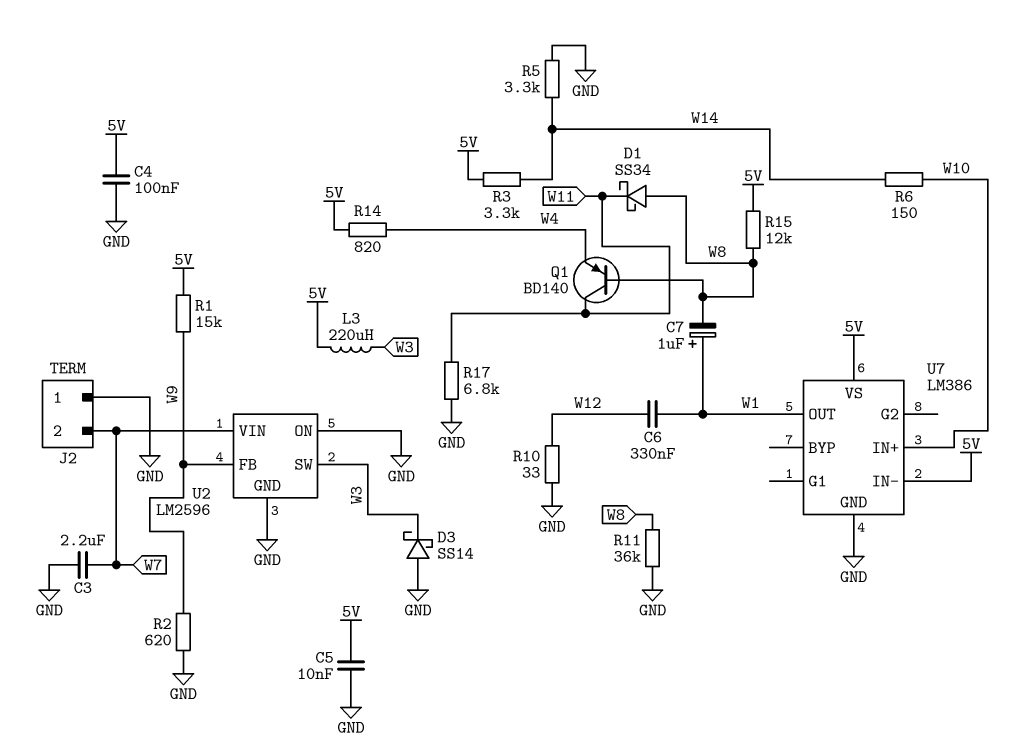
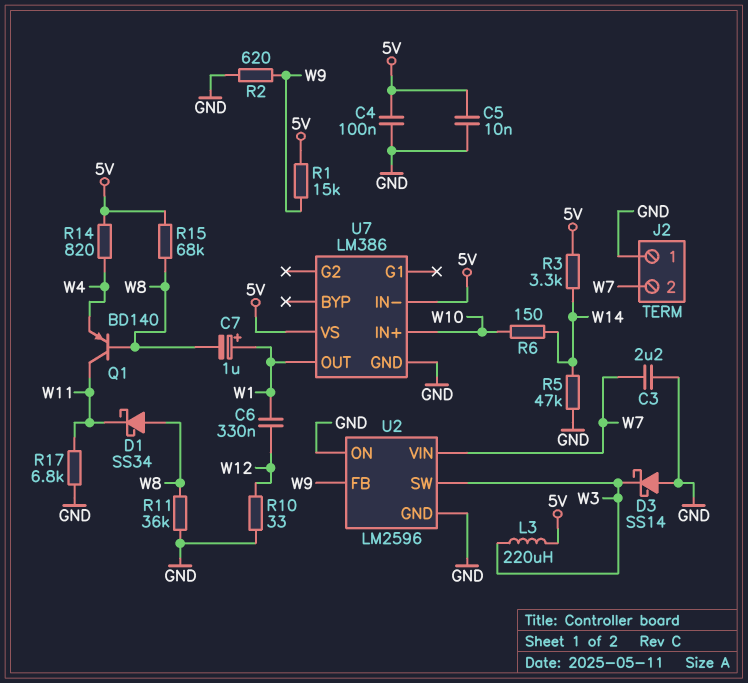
R5: 3.3k (GND, W14) -> 47k (GND, W14)
R15: 12k (5V, W8) -> 68k (5V, W8)

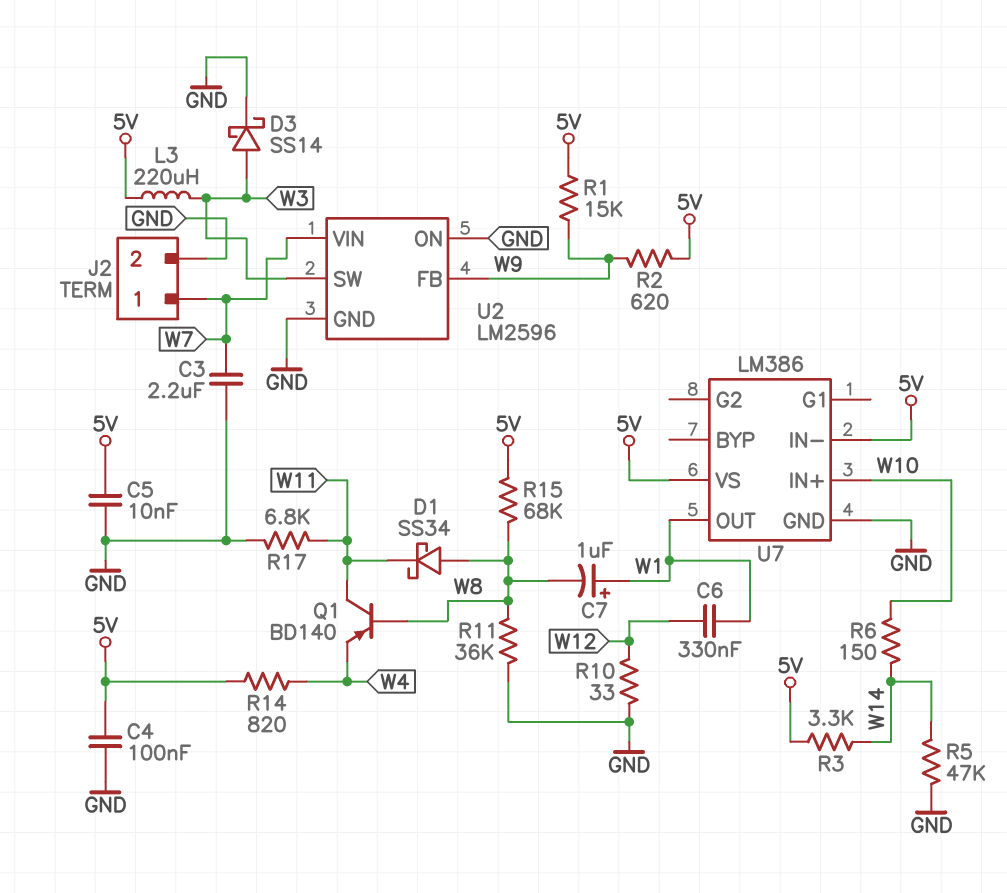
D3: schottky SS14 (A GND, K W3) -> schottky SS14 (A W3, K GND)
J2 pin 1: GND -> W7
J2 pin 2: W7 -> GND
R2: 620 (GND, W9) -> 620 (5V, W9)

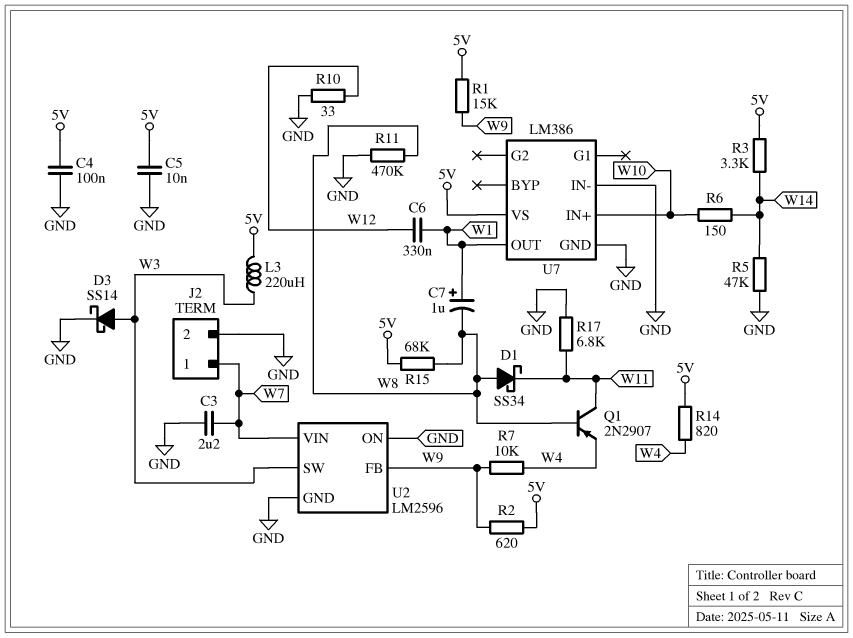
Q1: PNP BD140 (B W8, C W11, E W4) -> PNP 2N2907 (B W8, C W11, E W4)
R7: none -> 10k (W4, W9)
R11: 36k (GND, W8) -> 470k (GND, W8)
U7 pin IN-: 5V -> GND

